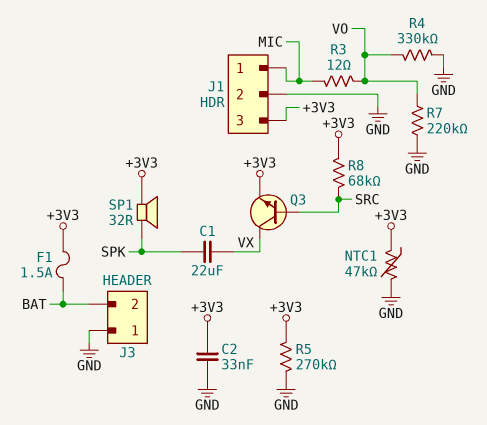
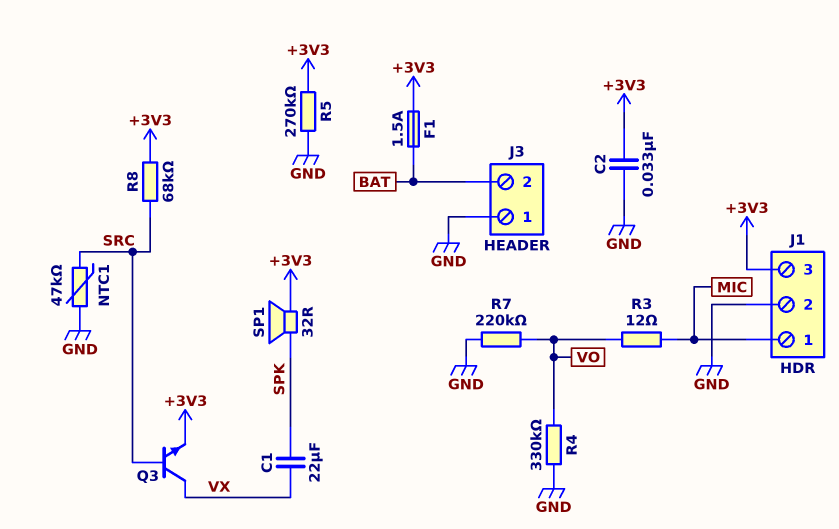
NTC1: 47k (+3V3, GND) -> 47k (GND, SRC)

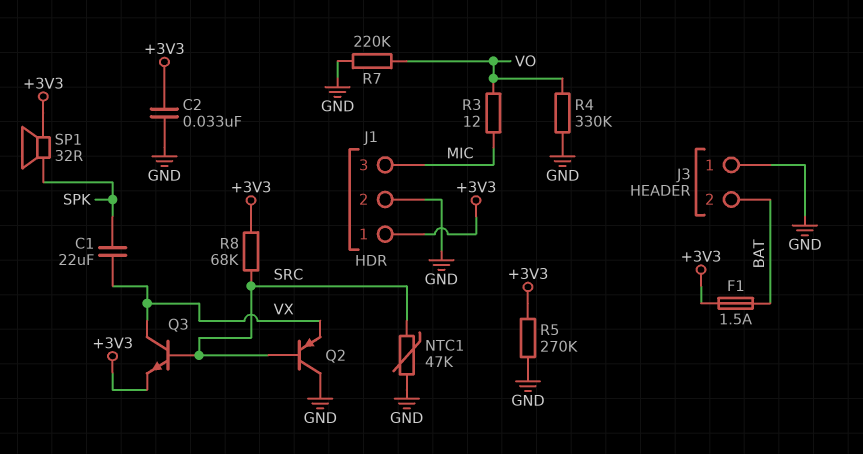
J1 pin 1: MIC -> +3V3
J1 pin 3: +3V3 -> MIC
Q2: none -> PNP (B SRC, C GND, E VX)

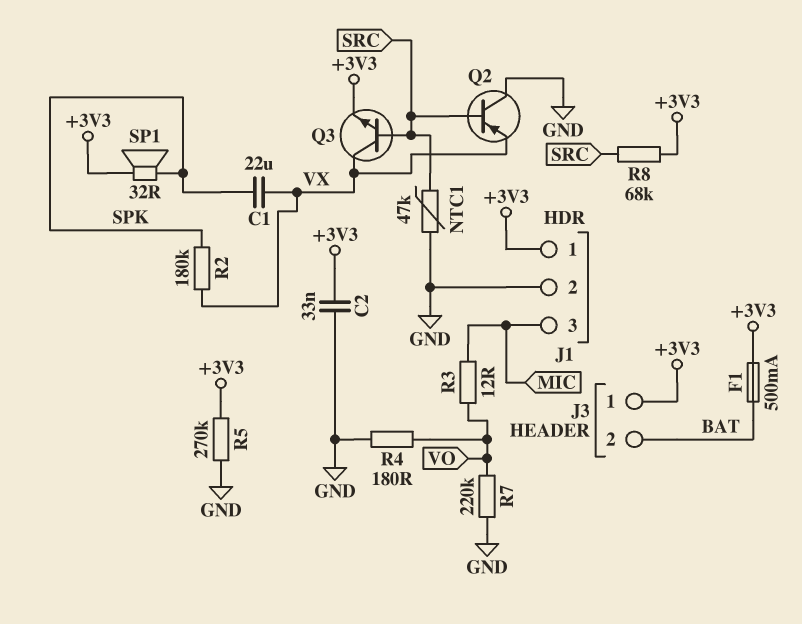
F1: 1.5A (+3V3, BAT) -> 500mA (+3V3, BAT)
J3 pin 1: GND -> +3V3
R2: none -> 180k (SPK, VX)
R4: 330k (GND, VO) -> 180 (GND, VO)

